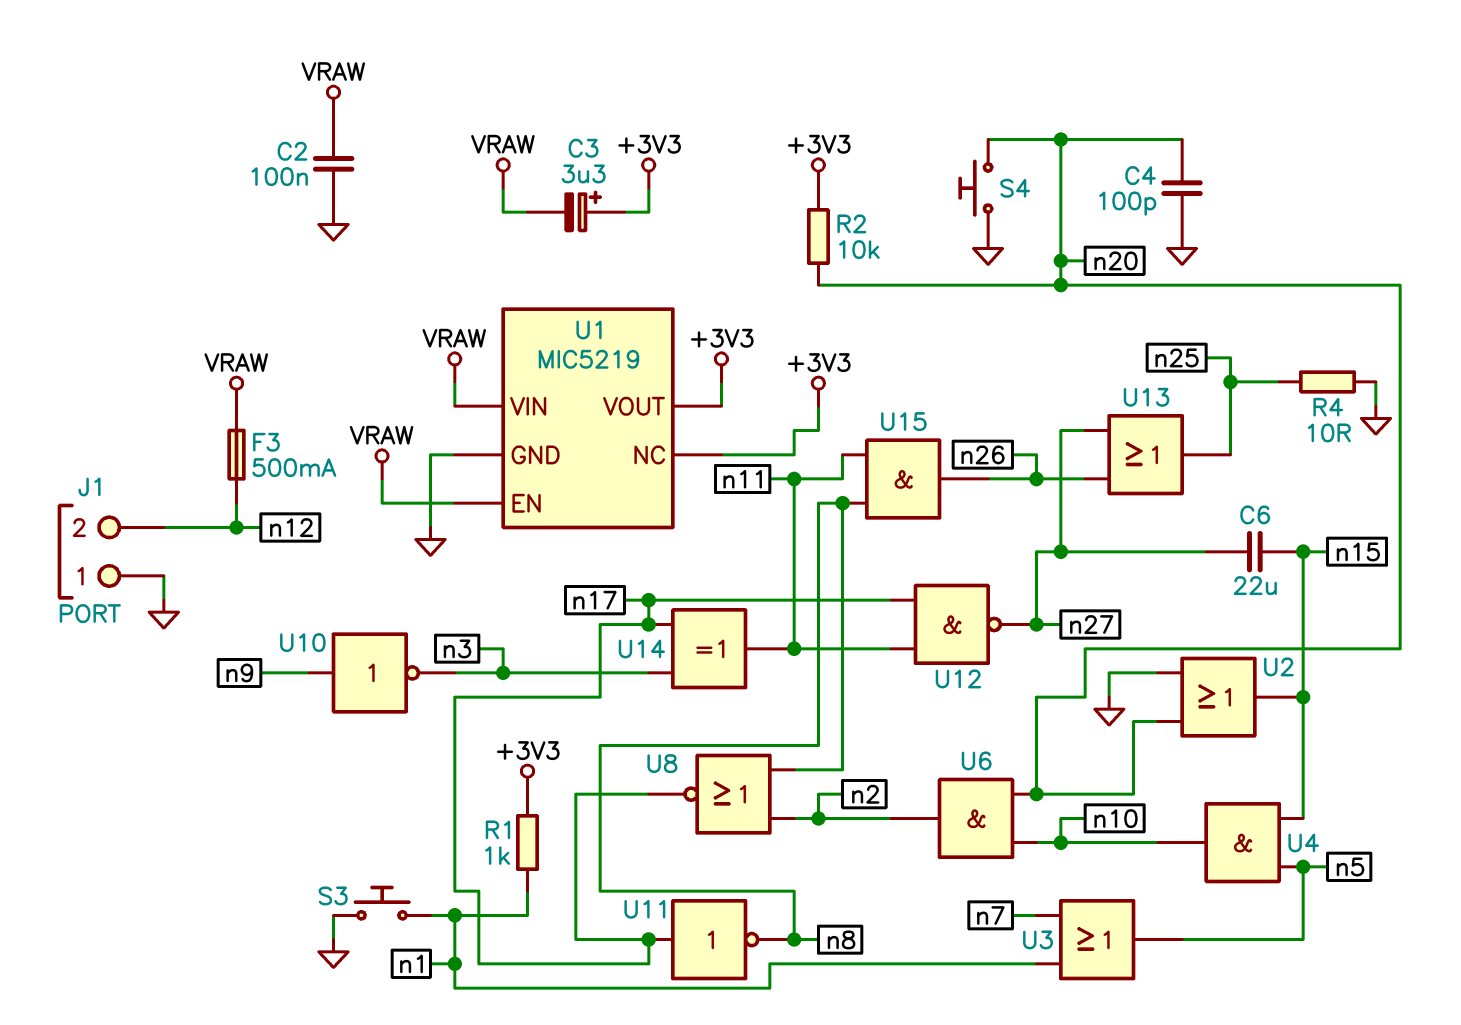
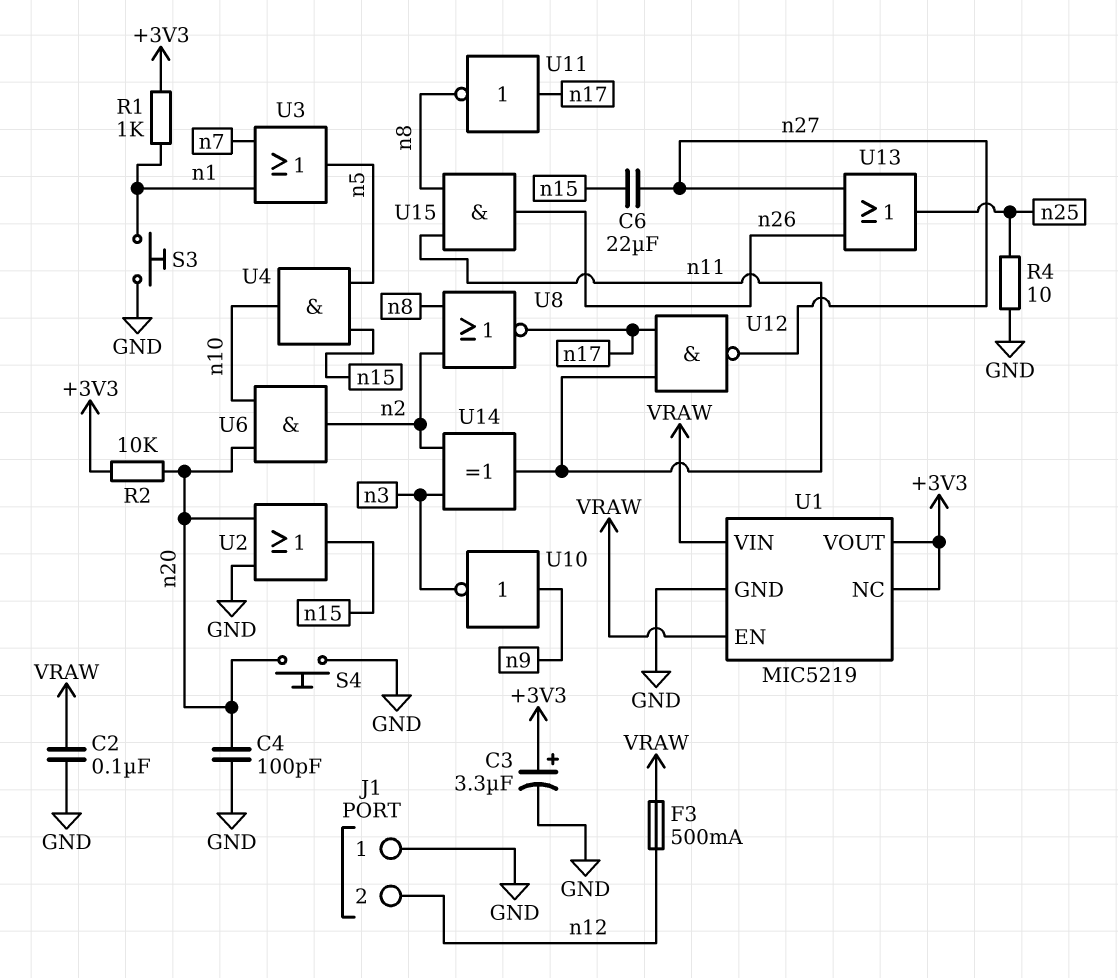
C3: 3.3uF (plus +3V3, minus VRAW) -> 3.3uF (plus +3V3, minus GND)
U14: XOR (in n3, in n17, out n11) -> XOR (in n2, in n3, out n11)

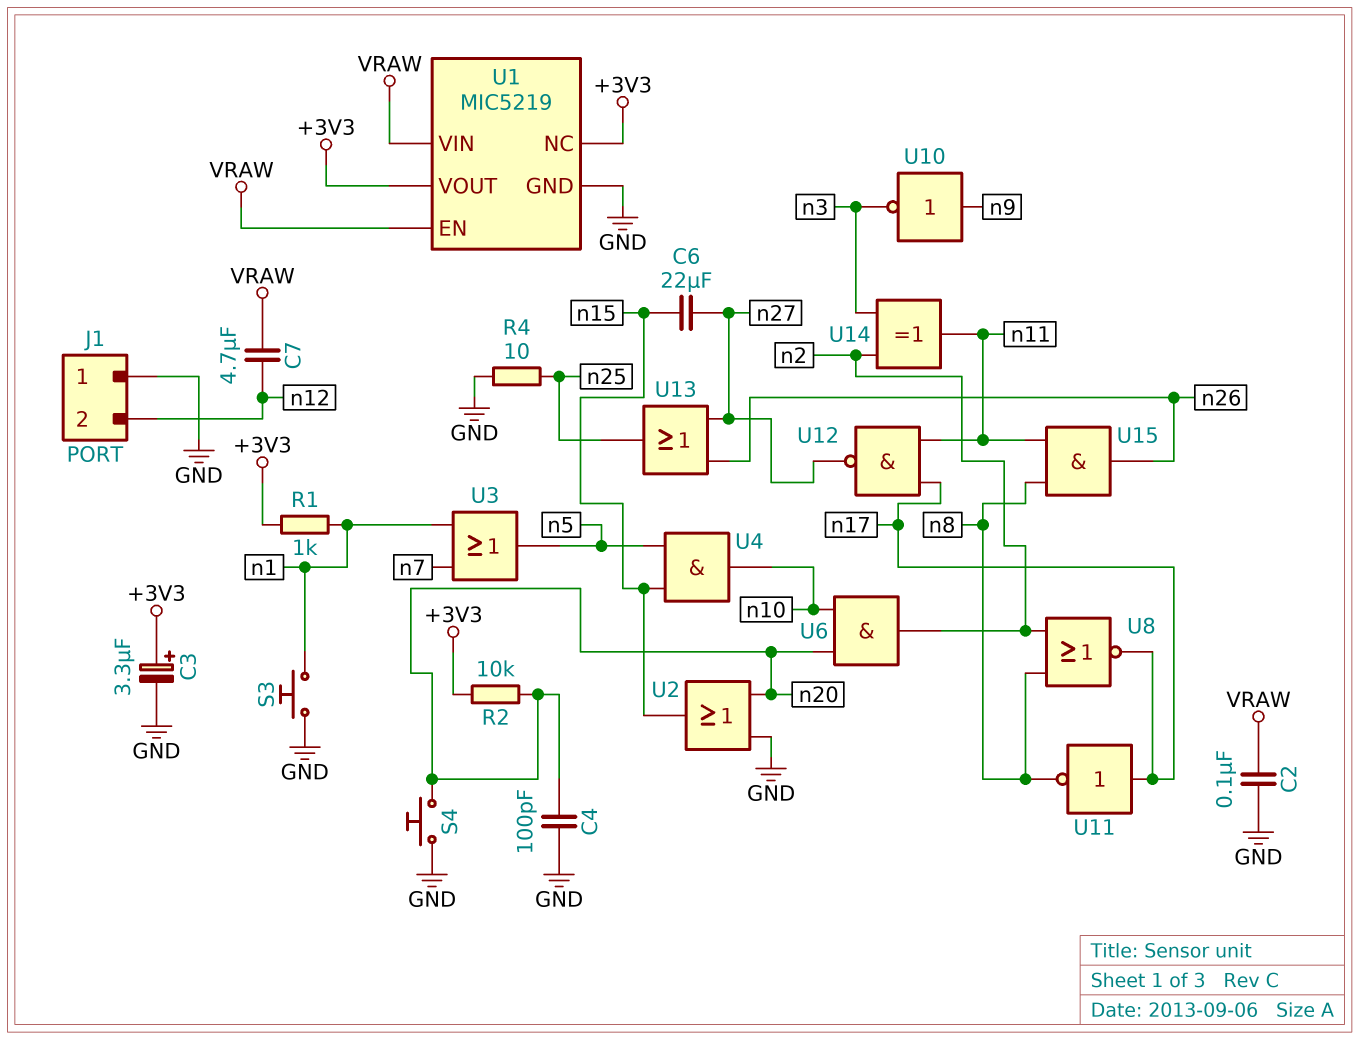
C7: none -> 4.7uF (VRAW, n12)
F3: 500mA (VRAW, n12) -> none

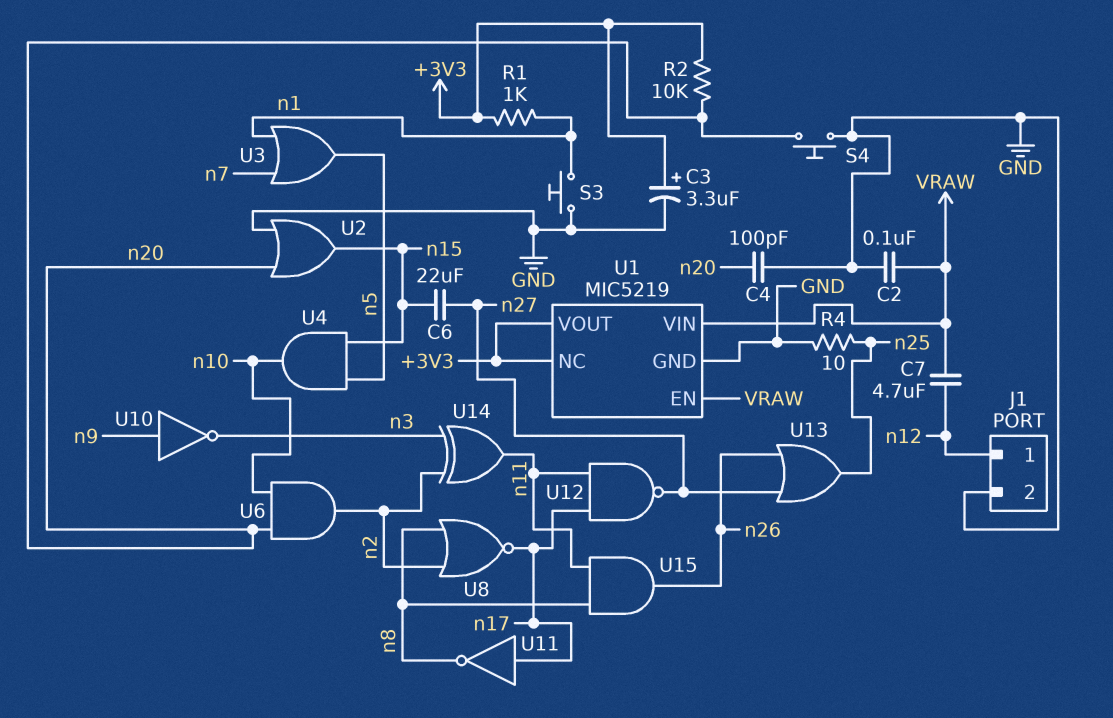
J1 pin 1: GND -> n12
J1 pin 2: n12 -> GND

